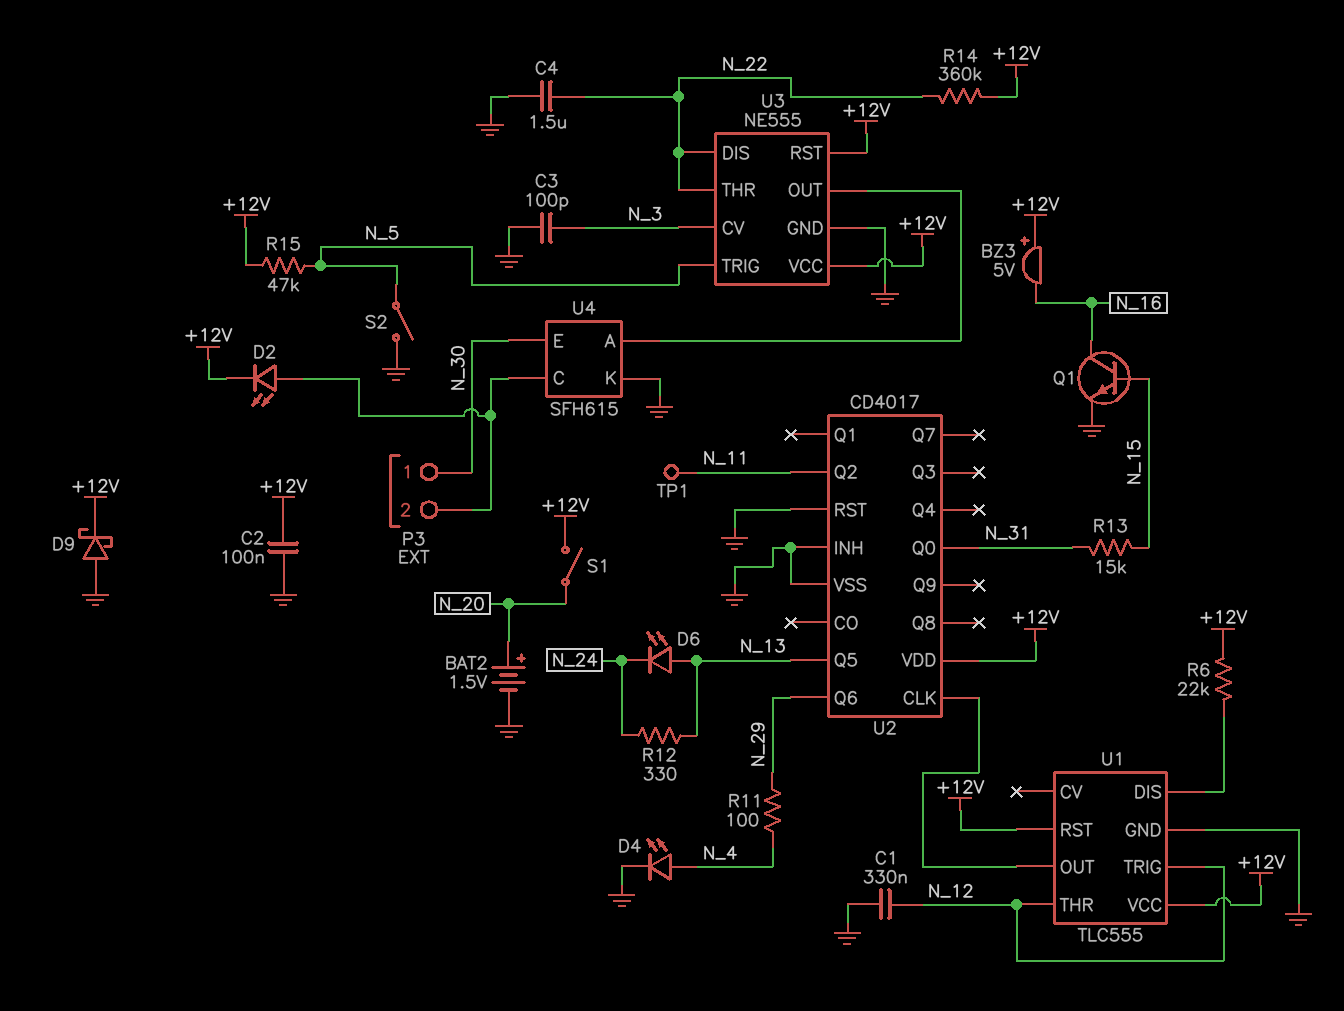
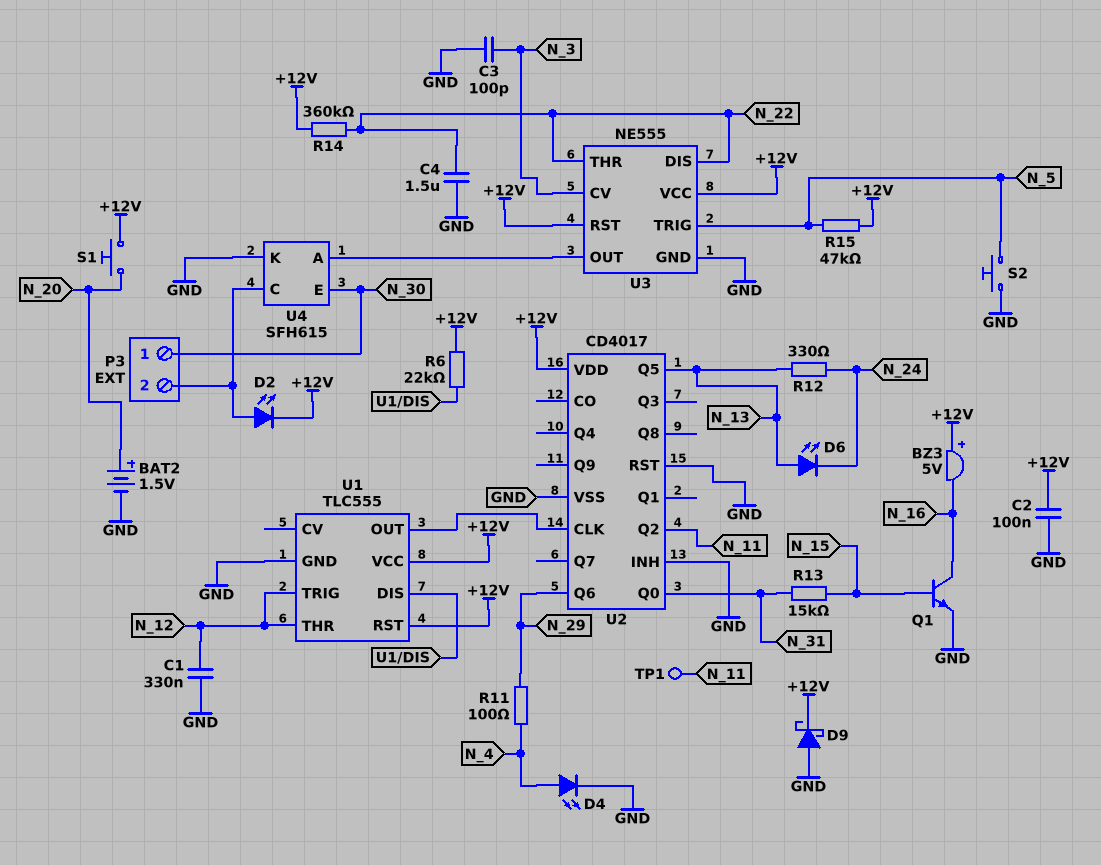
S1: switch (+12V, N_20) -> button (+12V, N_20)
S2: switch (GND, N_5) -> button (GND, N_5)

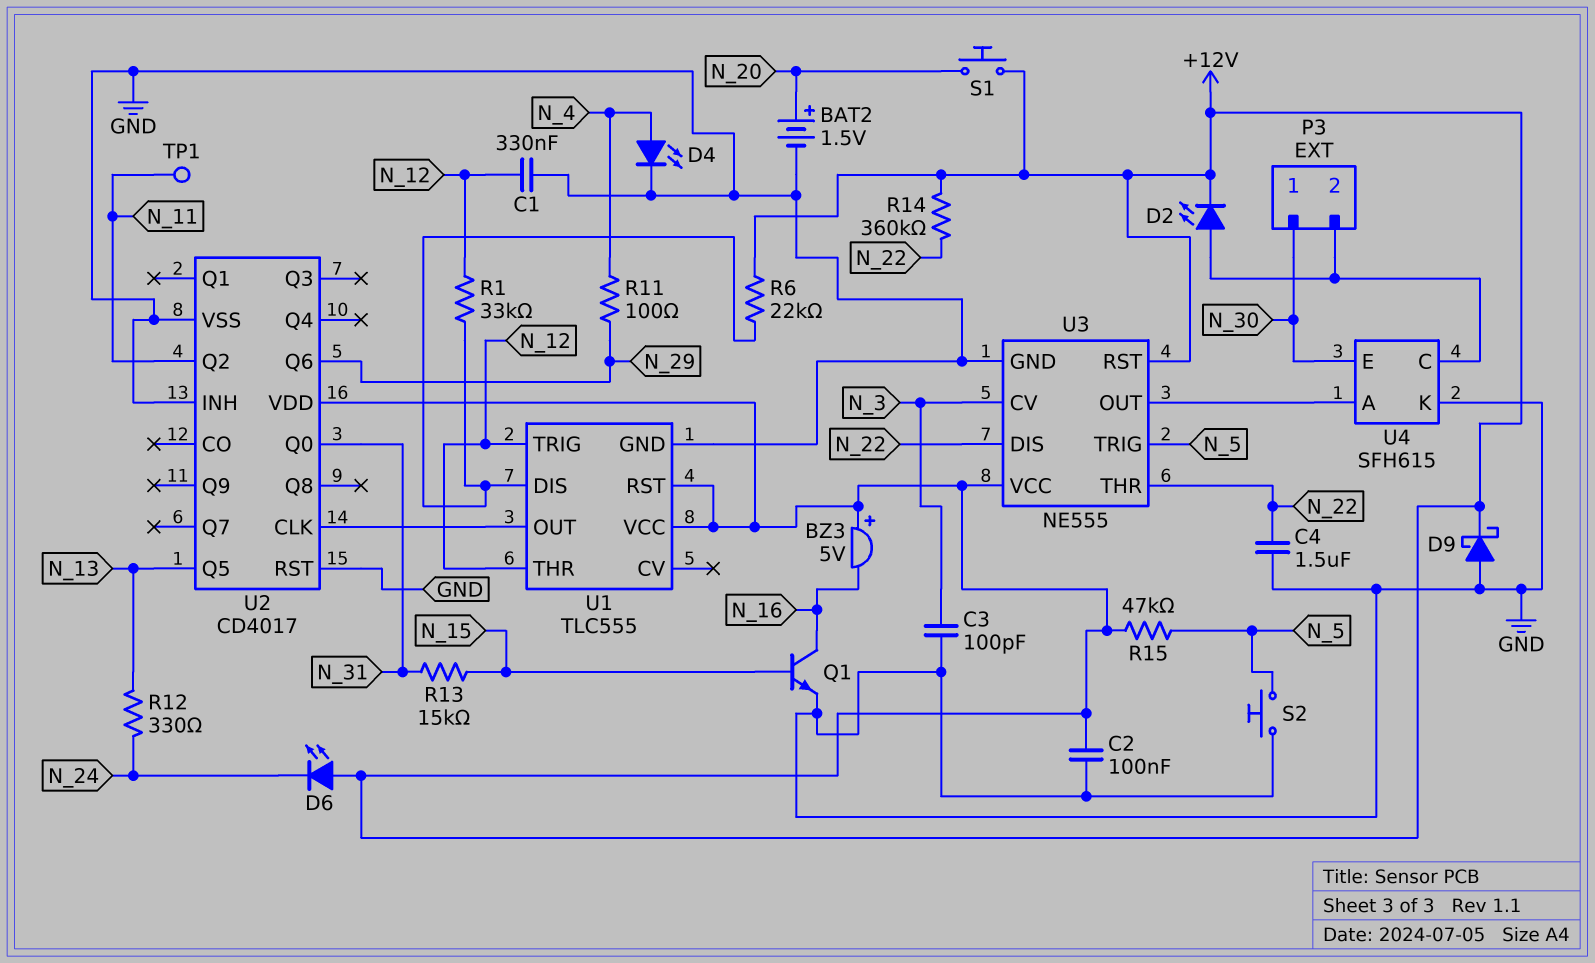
D6: LED (A N_13, K N_24) -> LED (A +12V, K N_24)
R1: none -> 33k (N_12, U1/DIS)

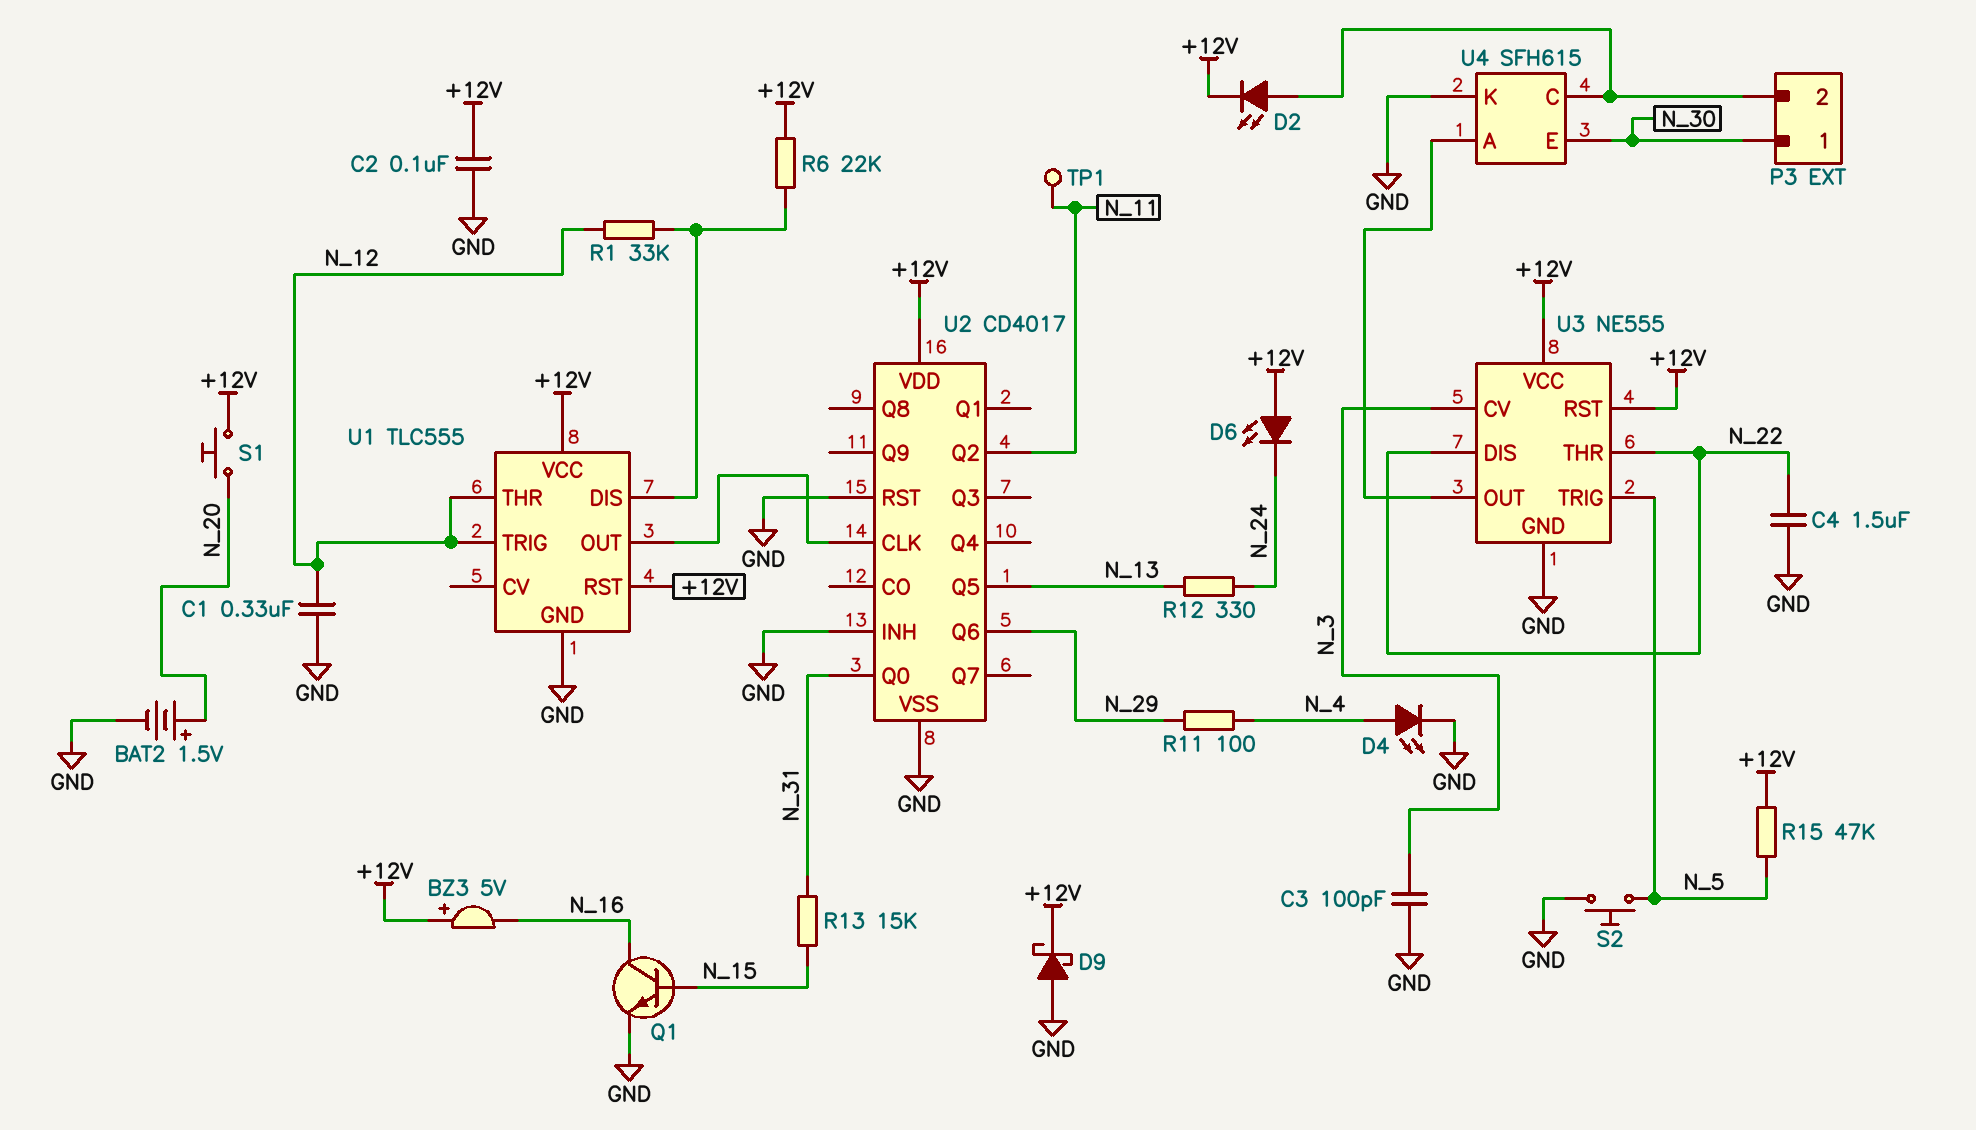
R14: 360k (+12V, N_22) -> none

